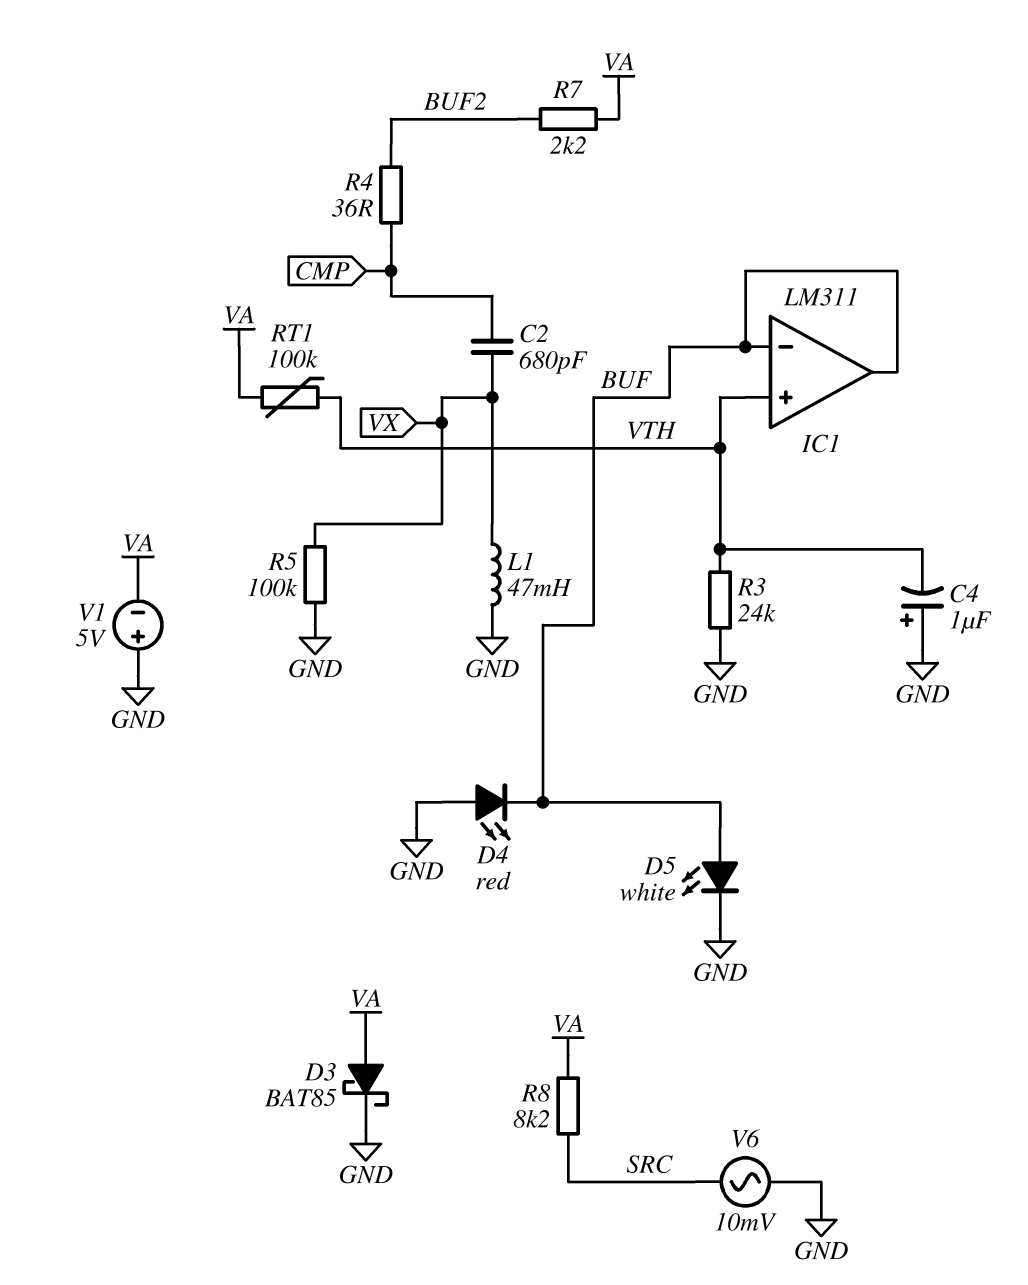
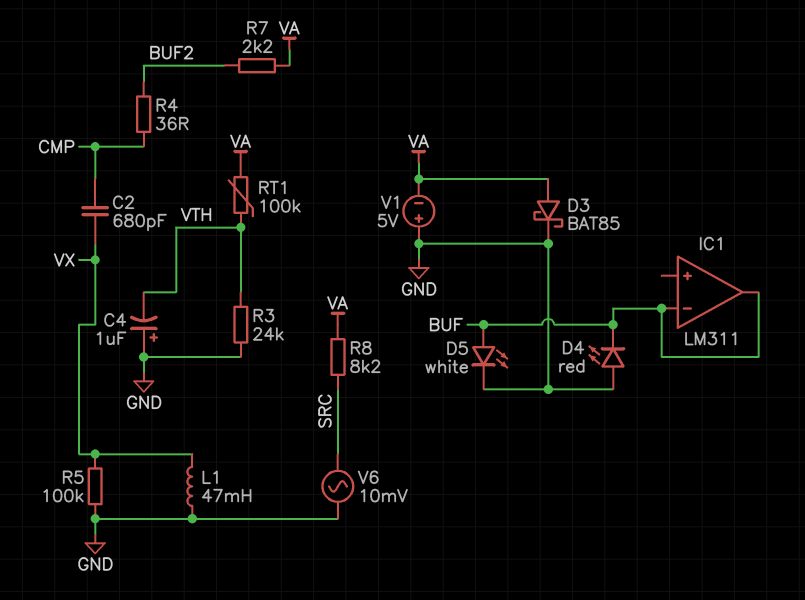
IC1 pin in+: VTH -> none

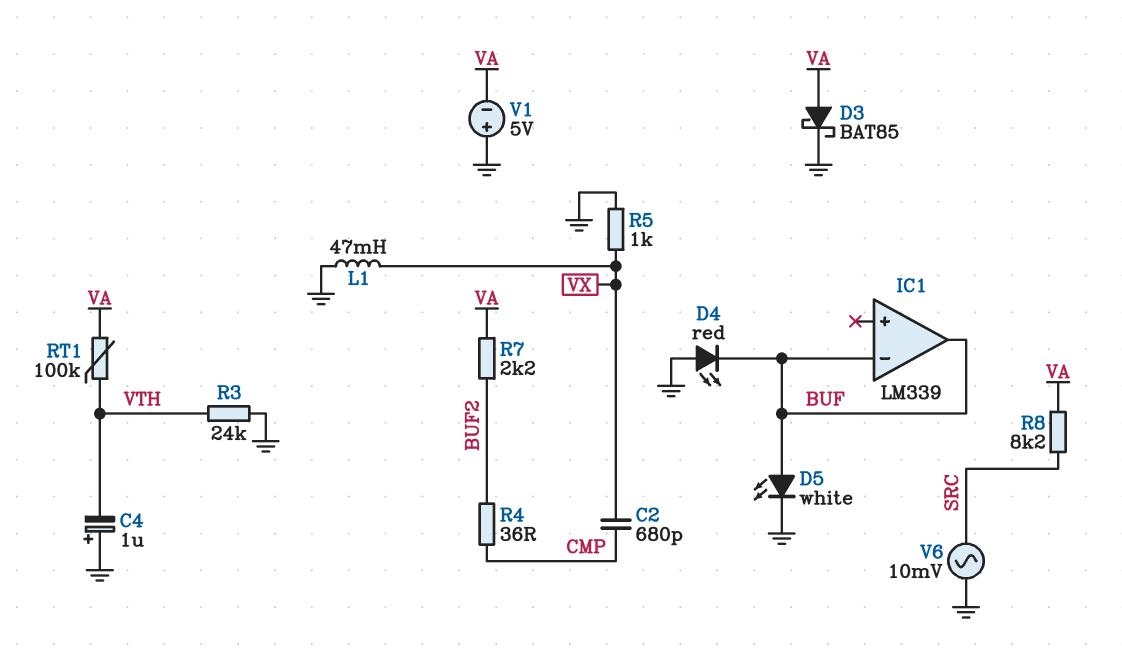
IC1: LM311 -> LM339
R5: 100k (GND, VX) -> 1k (GND, VX)

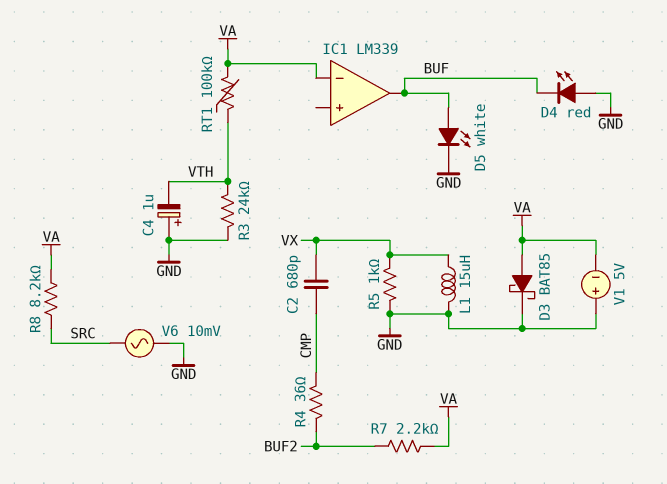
IC1 pin in-: BUF -> VA
L1: 47mH (GND, VX) -> 15uH (GND, VX)

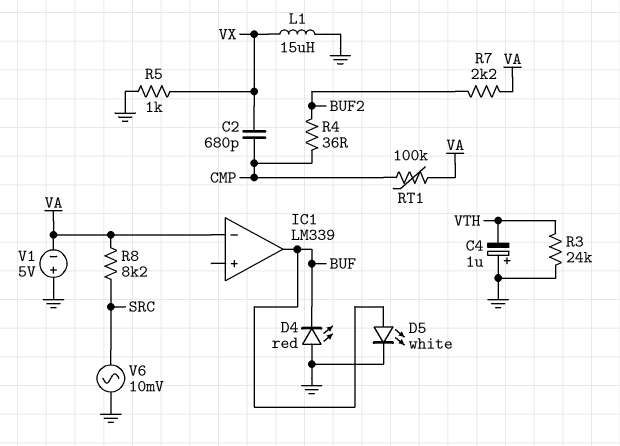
D3: schottky BAT85 (A VA, K GND) -> none
RT1: 100k (VA, VTH) -> 100k (CMP, VA)

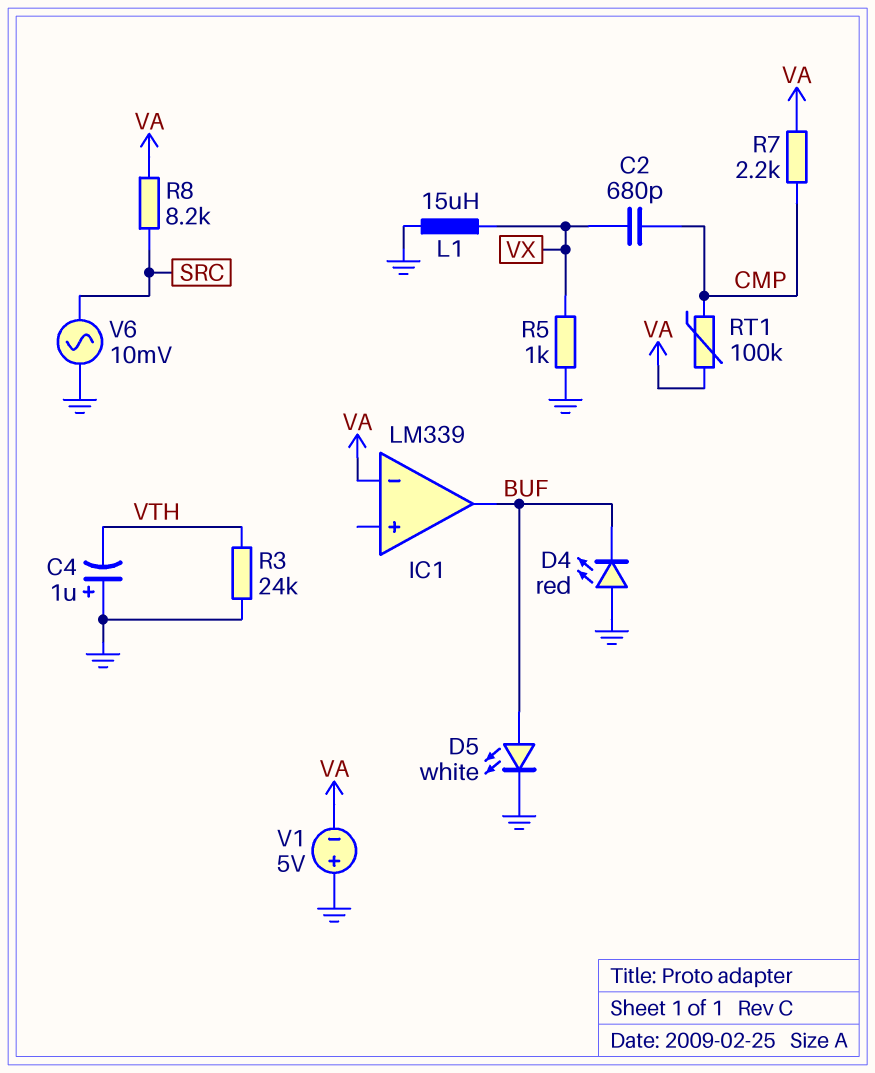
R4: 36 (BUF2, CMP) -> none
R7: 2.2k (BUF2, VA) -> 2.2k (CMP, VA)

